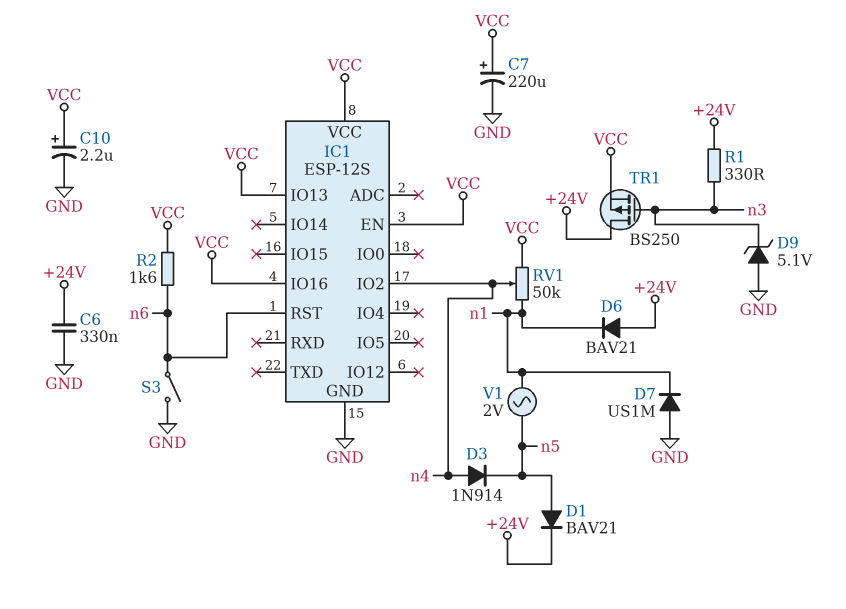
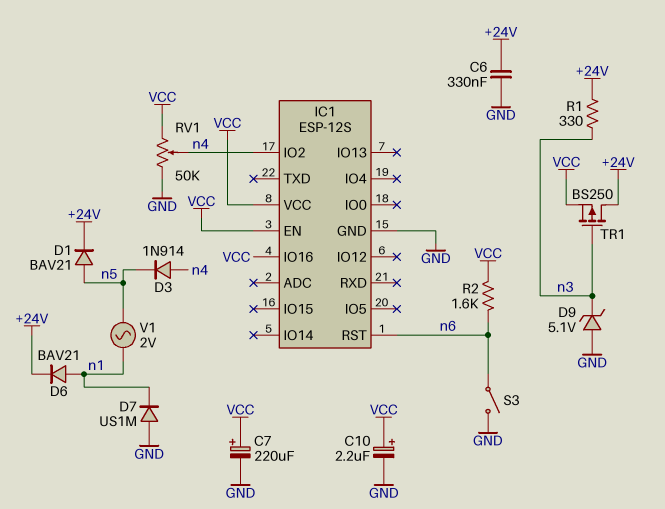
D6: diode BAV21 (A +24V, K n1) -> diode BAV21 (A n1, K +24V)
IC1 pin IO13: VCC -> none
RV1: 50k (VCC, n1, wiper n4) -> 50k (GND, VCC, wiper n4)

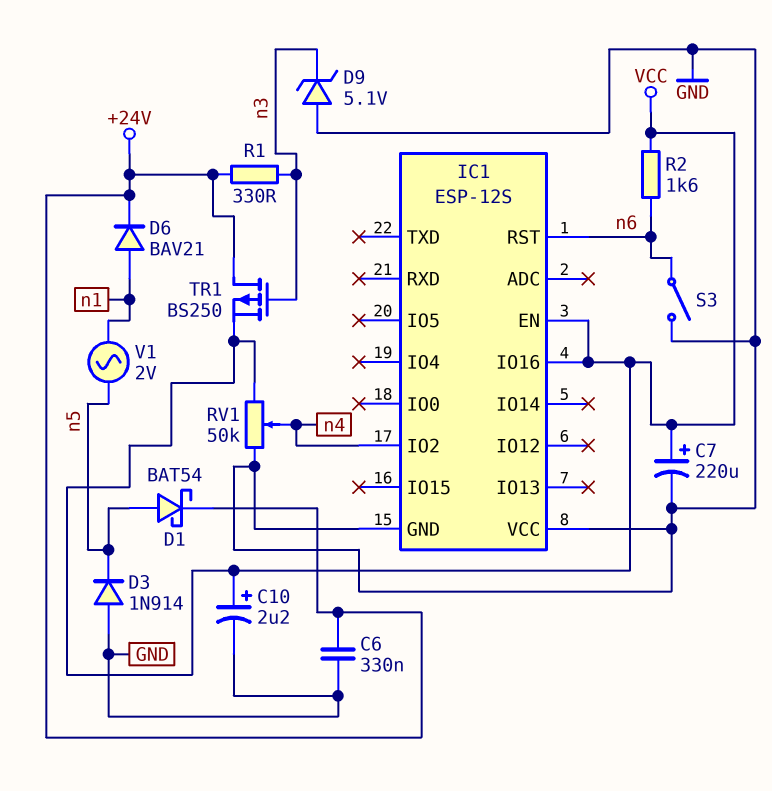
D1: diode BAV21 (A n5, K +24V) -> schottky BAT54 (A n5, K +24V)
D3: diode 1N914 (A n4, K n5) -> diode 1N914 (A GND, K n5)
D7: diode US1M (A GND, K n1) -> none
IC1 pin VCC: VCC -> GND

